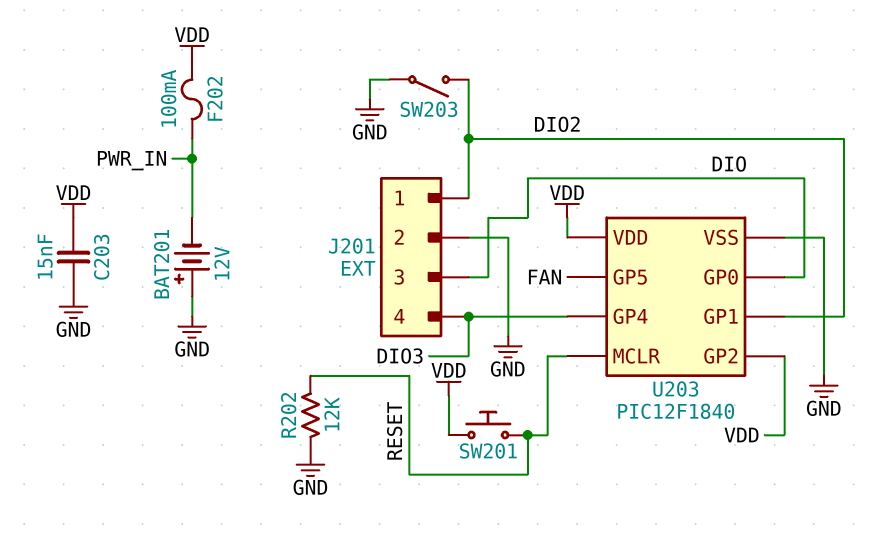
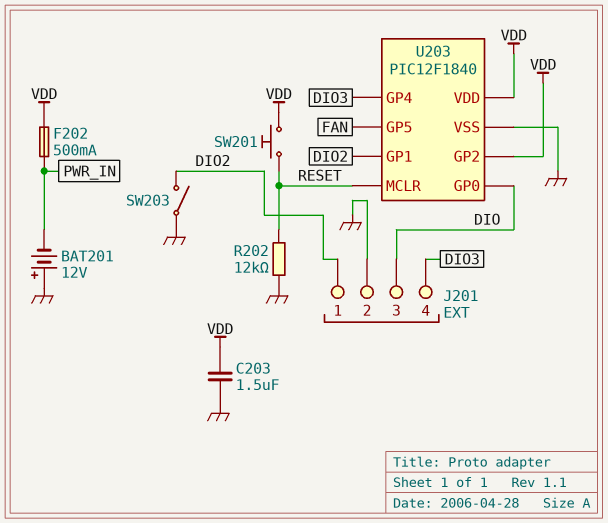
C203: 15nF (GND, VDD) -> 1.5uF (GND, VDD)
F202: 100mA (PWR_IN, VDD) -> 500mA (PWR_IN, VDD)

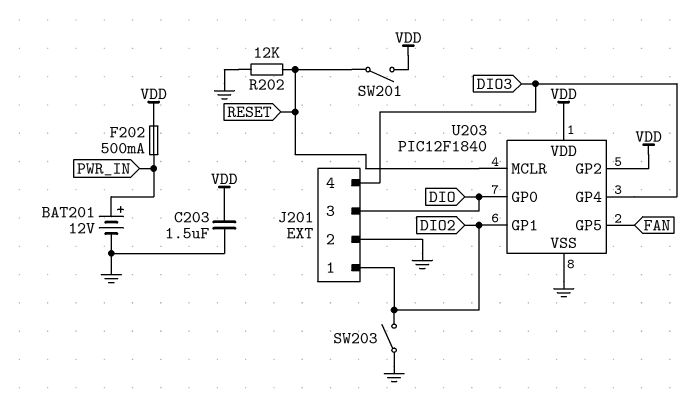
BAT201: 12V (plus GND, minus PWR_IN) -> 12V (plus PWR_IN, minus GND)
SW201: button (RESET, VDD) -> switch (RESET, VDD)

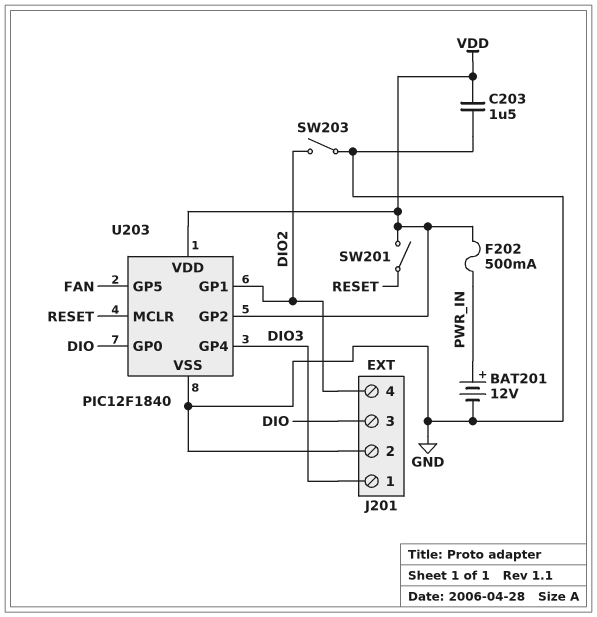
J201 pin 1: DIO2 -> DIO3
J201 pin 4: DIO3 -> DIO2
R202: 12k (GND, RESET) -> none

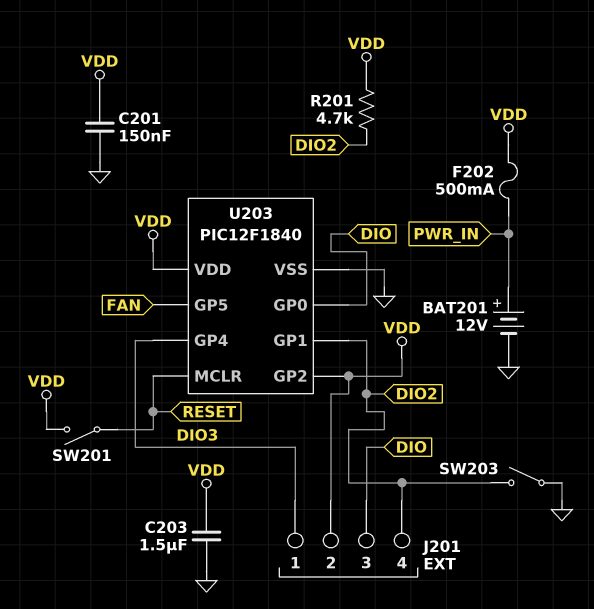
C201: none -> 150nF (GND, VDD)
J201 pin 2: GND -> VDD
R201: none -> 4.7k (DIO2, VDD)

